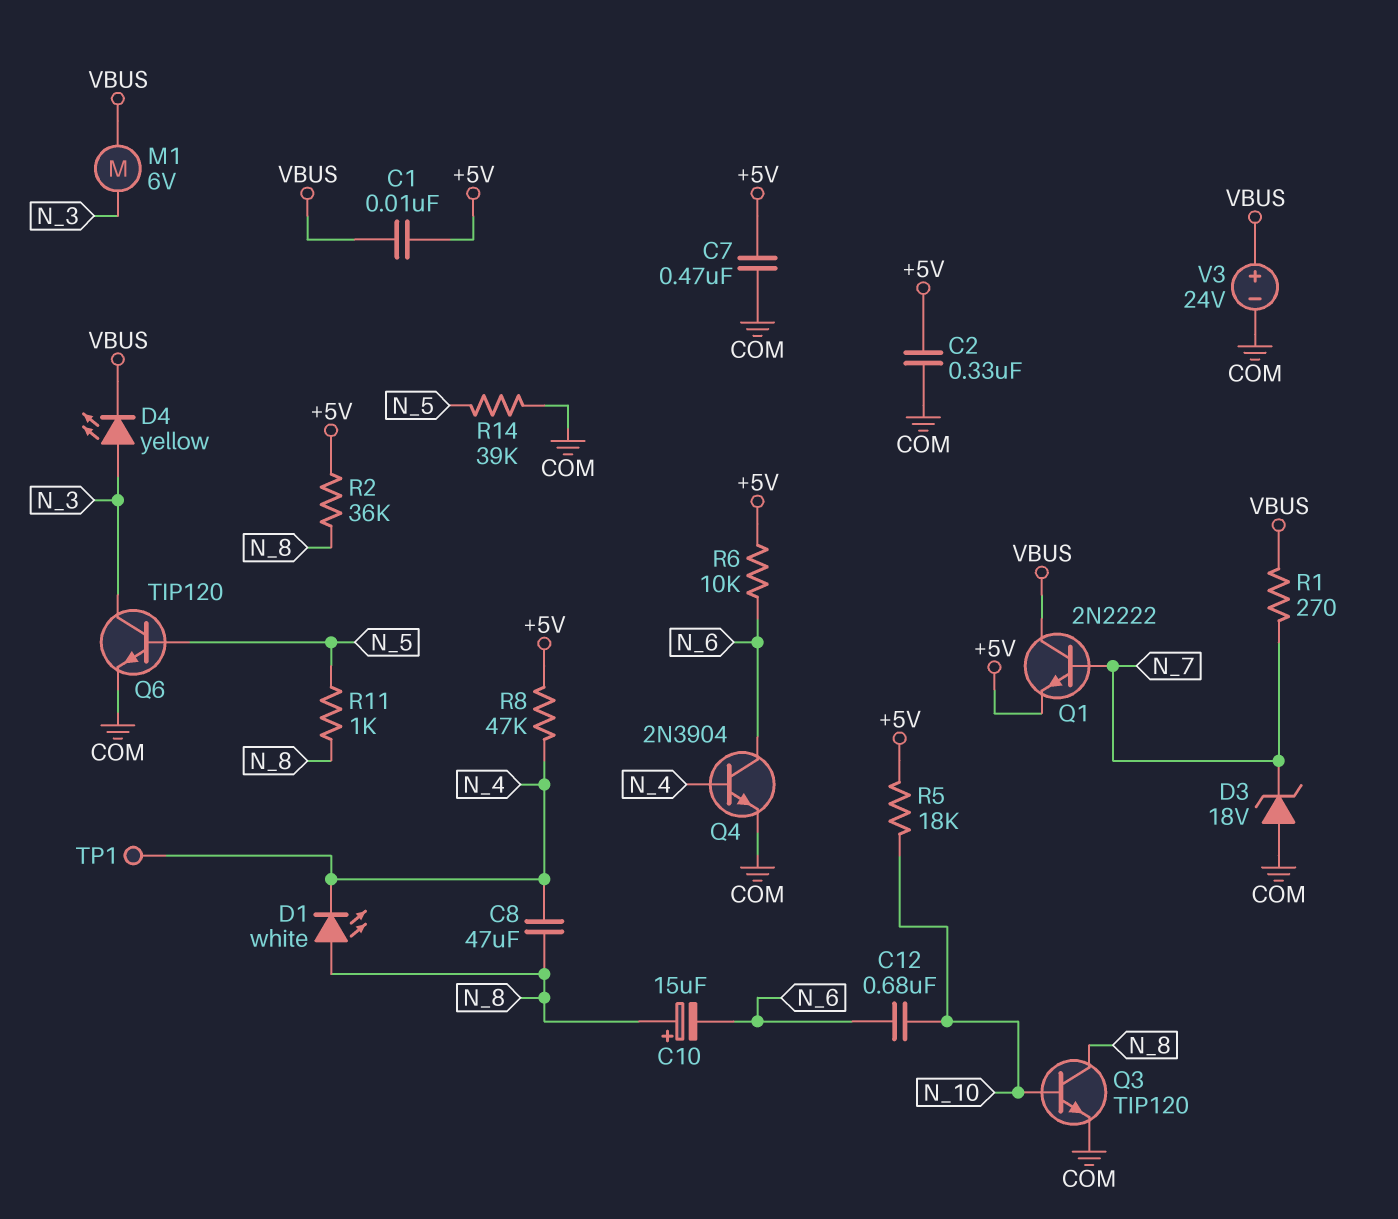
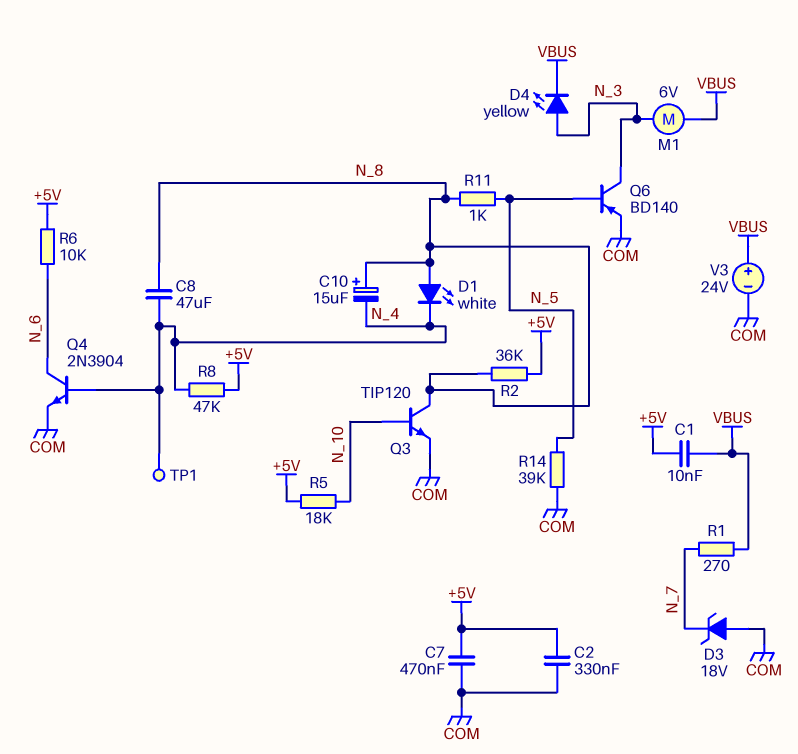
C10: 15uF (plus N_8, minus N_6) -> 15uF (plus N_8, minus N_4)
C12: 680nF (N_6, N_10) -> none
Q1: NPN 2N2222 (B N_7, C VBUS, E +5V) -> none
Q6: NPN TIP120 (B N_5, C N_3, E COM) -> PNP BD140 (B N_5, C N_3, E COM)

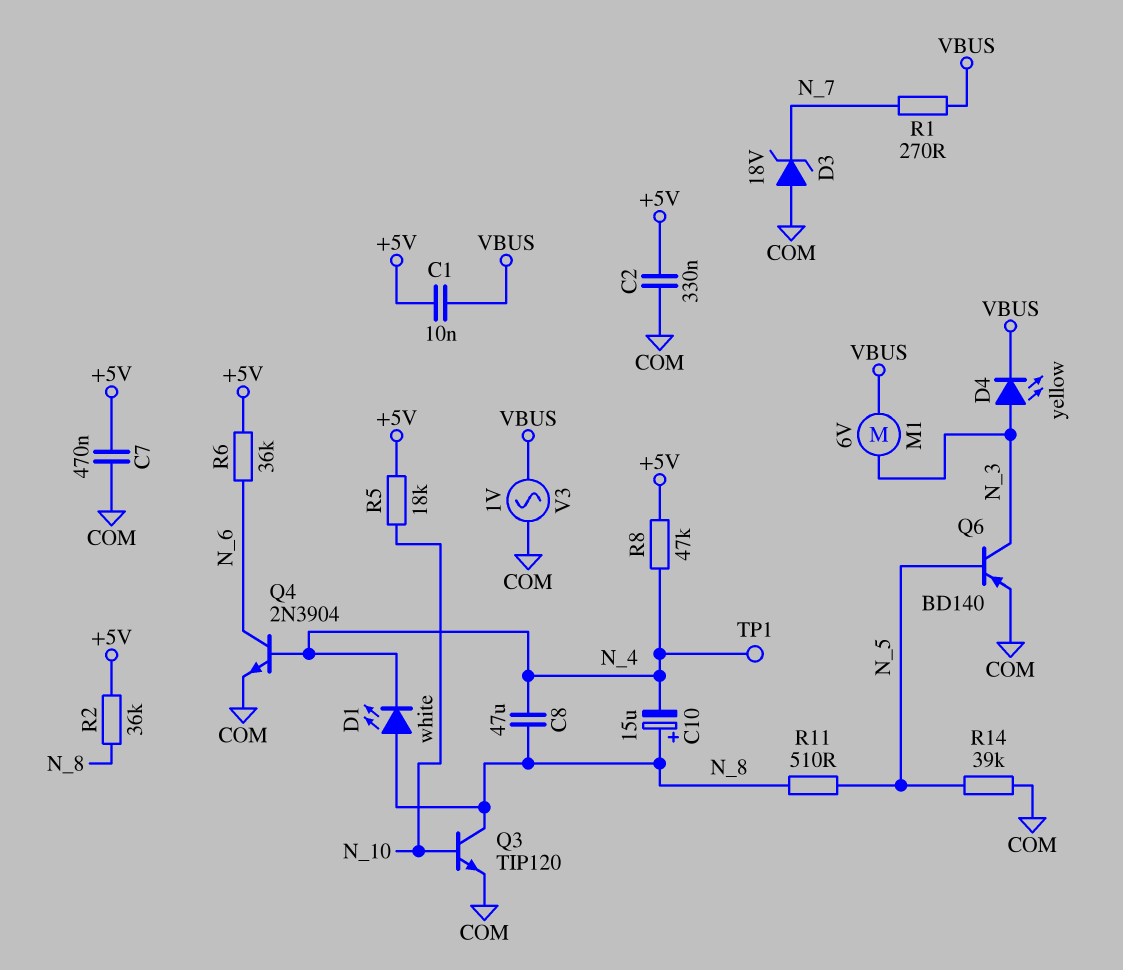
R6: 10k (+5V, N_6) -> 36k (+5V, N_6)
R11: 1k (N_5, N_8) -> 510 (N_5, N_8)
V3: 24V (plus VBUS, minus COM) -> AC 1V (COM, VBUS)

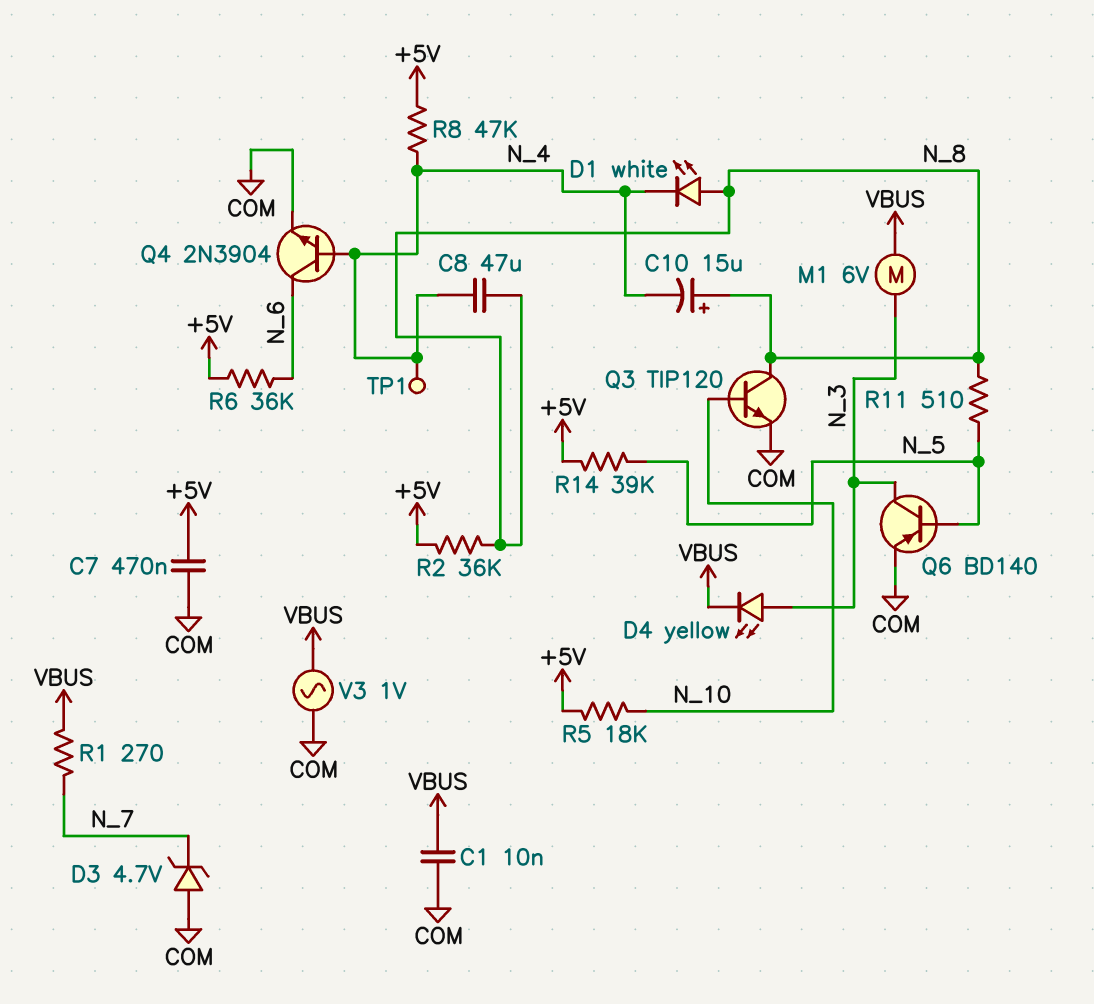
C1: 10nF (+5V, VBUS) -> 10nF (COM, VBUS)
C2: 330nF (+5V, COM) -> none
D3: zener 18V (A COM, K N_7) -> zener 4.7V (A COM, K N_7)
R14: 39k (COM, N_5) -> 39k (+5V, N_5)

